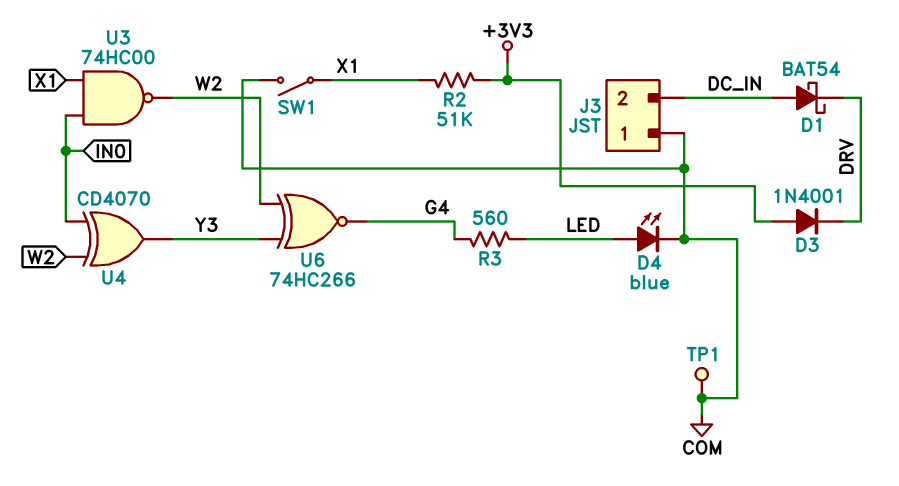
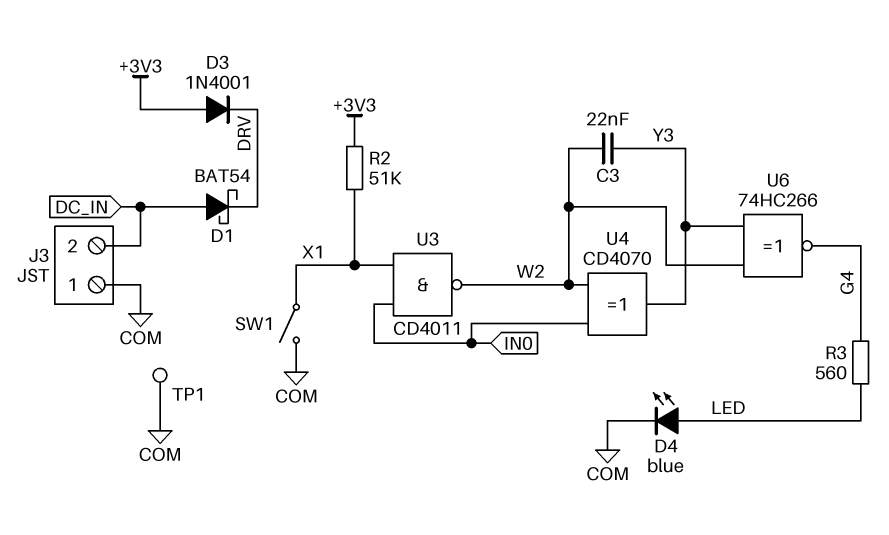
C3: none -> 22nF (W2, Y3)
U3: NAND 74HC00 (in IN0, in X1, out W2) -> NAND CD4011 (in IN0, in X1, out W2)

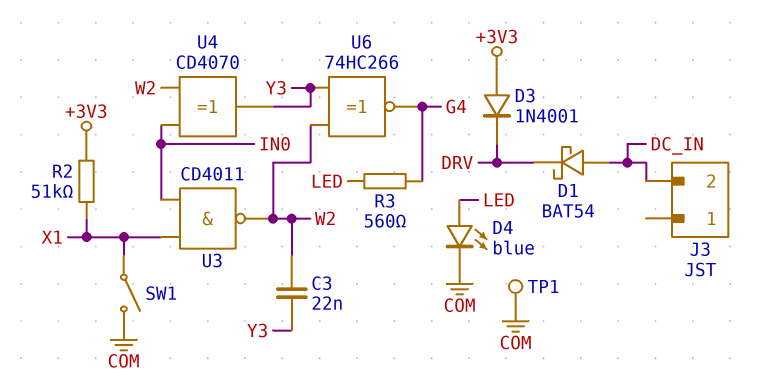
J3 pin 1: COM -> none

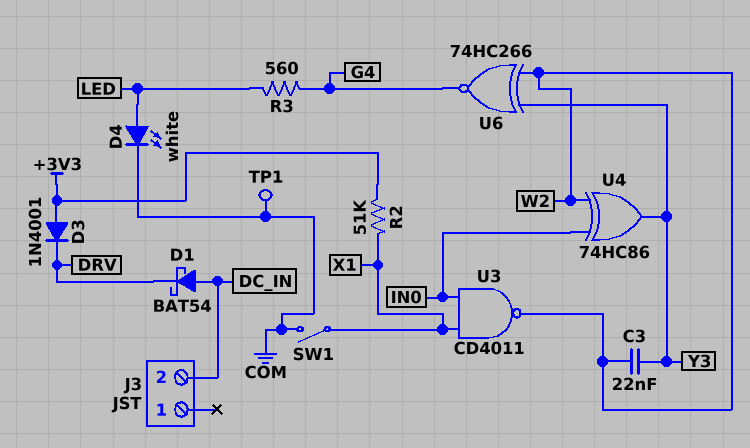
D4: LED blue (A LED, K COM) -> LED white (A LED, K COM)
U4: XOR CD4070 (in IN0, in W2, out Y3) -> XOR 74HC86 (in IN0, in W2, out Y3)

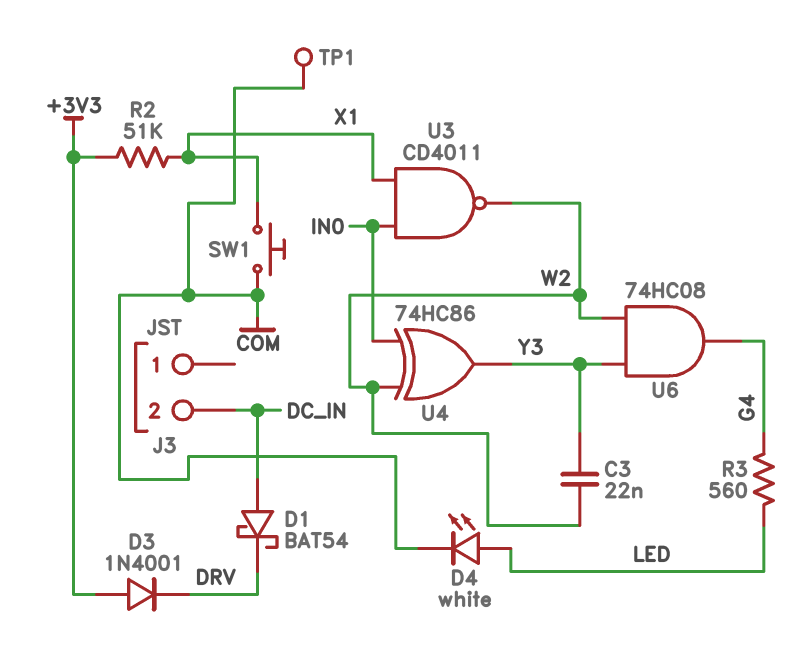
SW1: switch (COM, X1) -> button (COM, X1)
U6: XNOR 74HC266 (in W2, in Y3, out G4) -> AND 74HC08 (in W2, in Y3, out G4)

